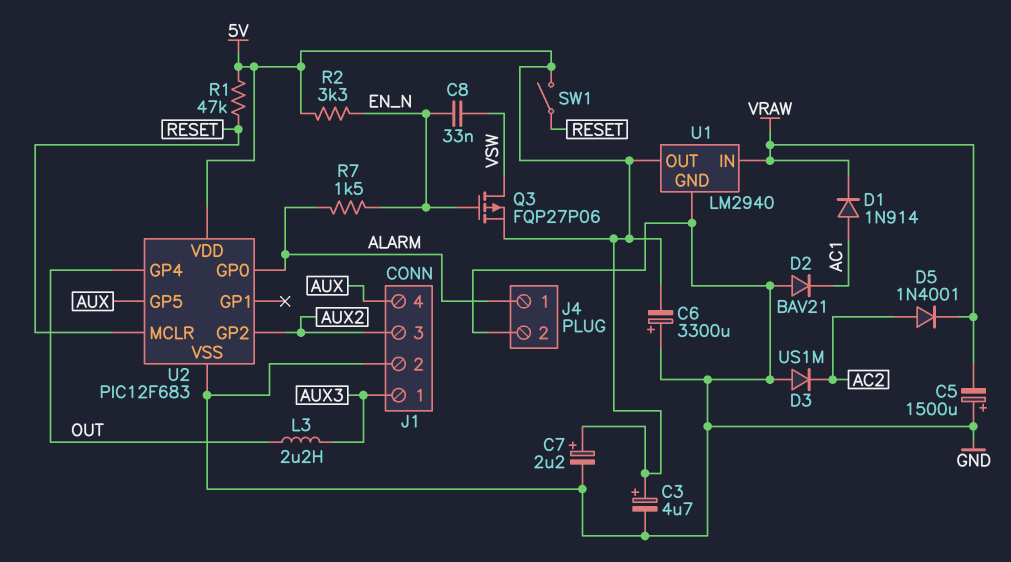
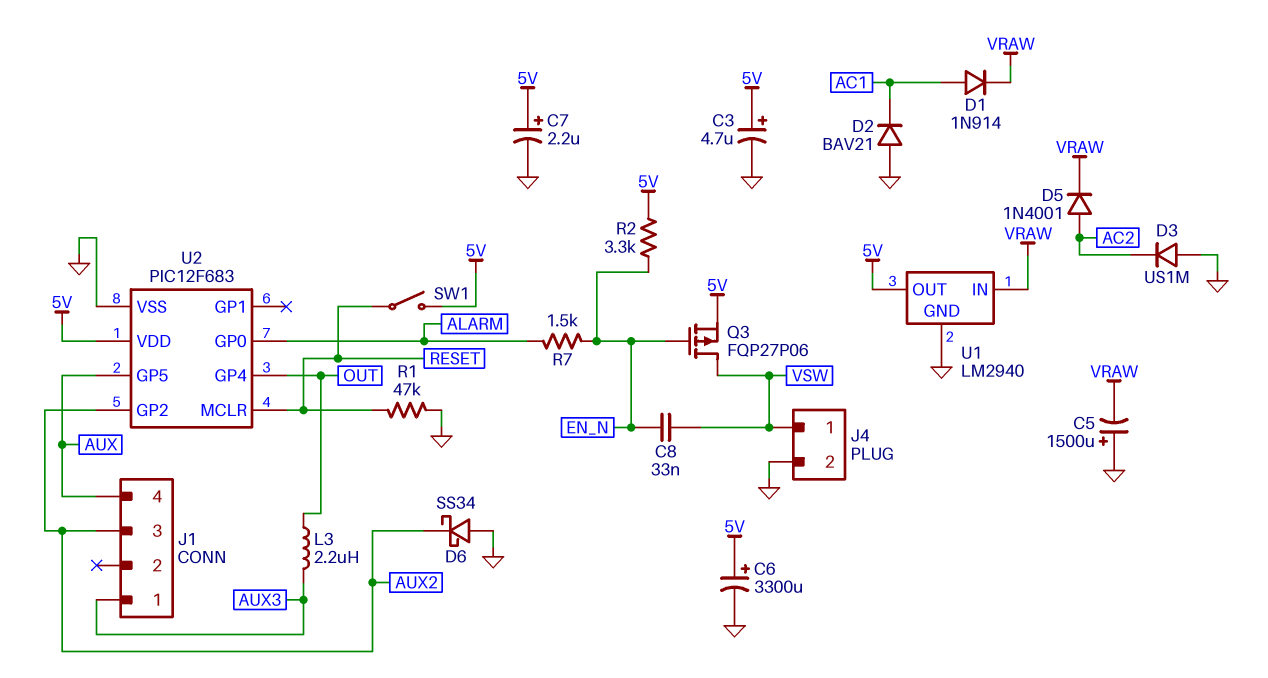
C6: 3300uF (plus GND, minus 5V) -> 3300uF (plus 5V, minus GND)
D6: none -> schottky SS34 (A GND, K AUX2)
J1 pin 2: GND -> none
J4 pin 1: ALARM -> VSW
R1: 47k (5V, RESET) -> 47k (GND, RESET)

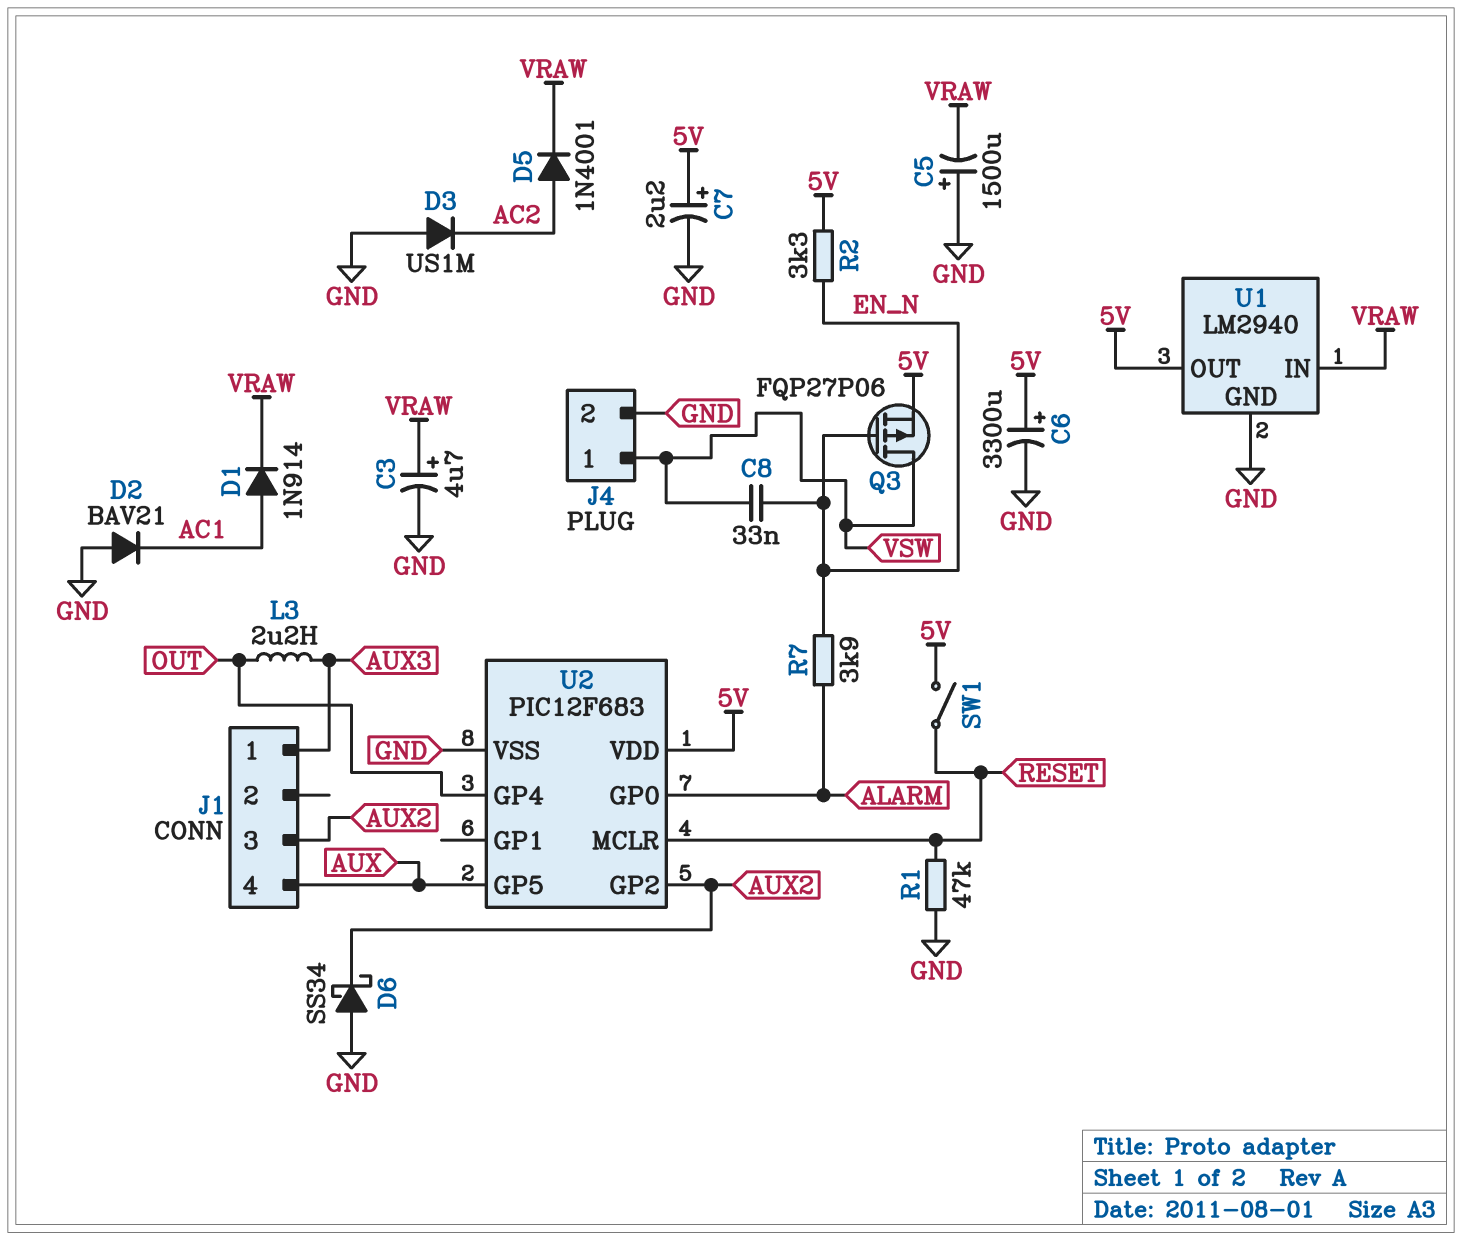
C3: 4.7uF (plus 5V, minus GND) -> 4.7uF (plus VRAW, minus GND)
R7: 1.5k (ALARM, EN_N) -> 3.9k (ALARM, EN_N)

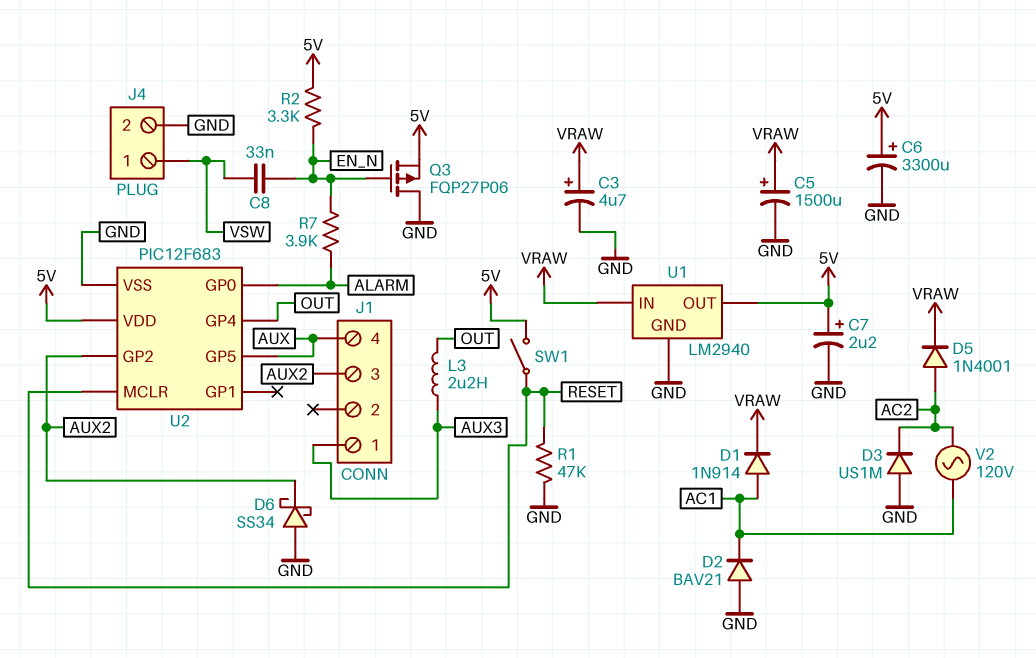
C5: 1500uF (plus GND, minus VRAW) -> 1500uF (plus VRAW, minus GND)
Q3: PMOS FQP27P06 (G EN_N, D VSW, S 5V) -> PMOS FQP27P06 (G EN_N, D GND, S 5V)
V2: none -> AC 120V (AC1, AC2)

